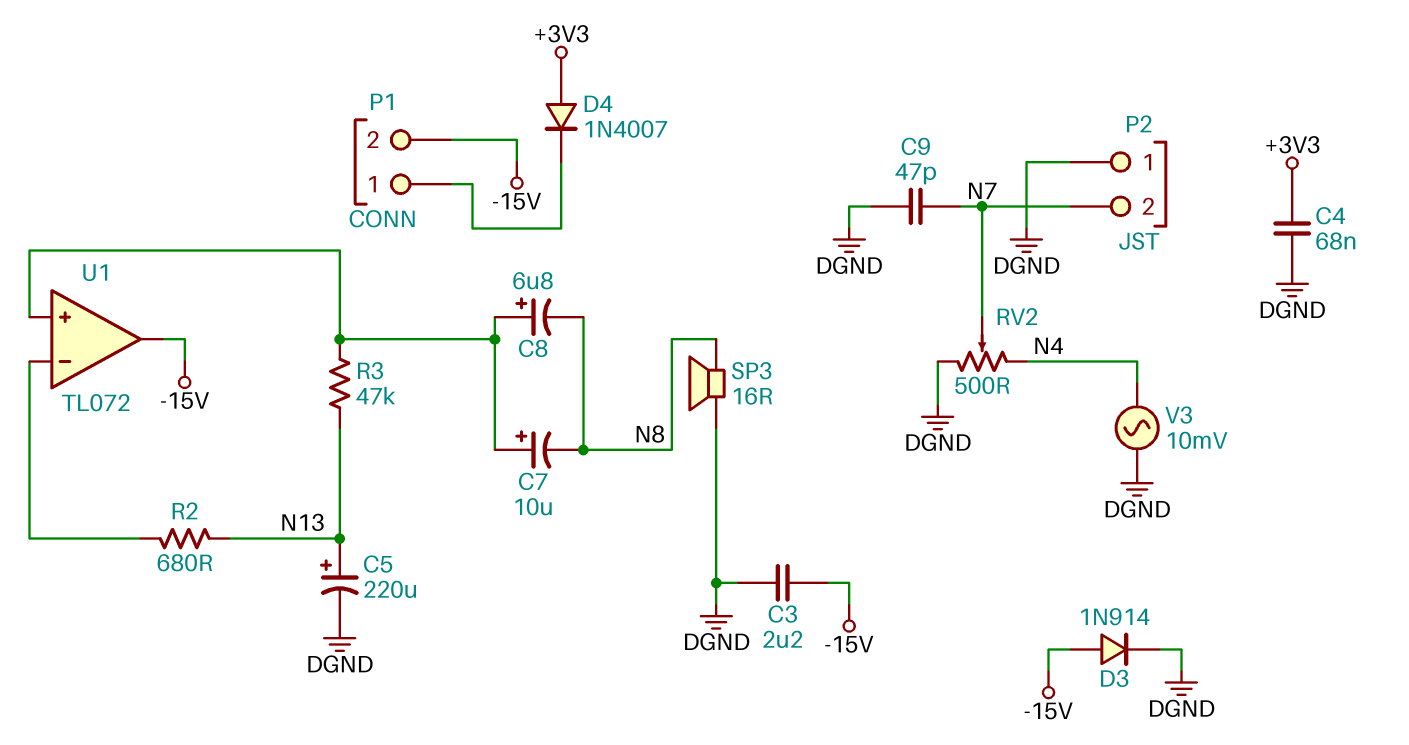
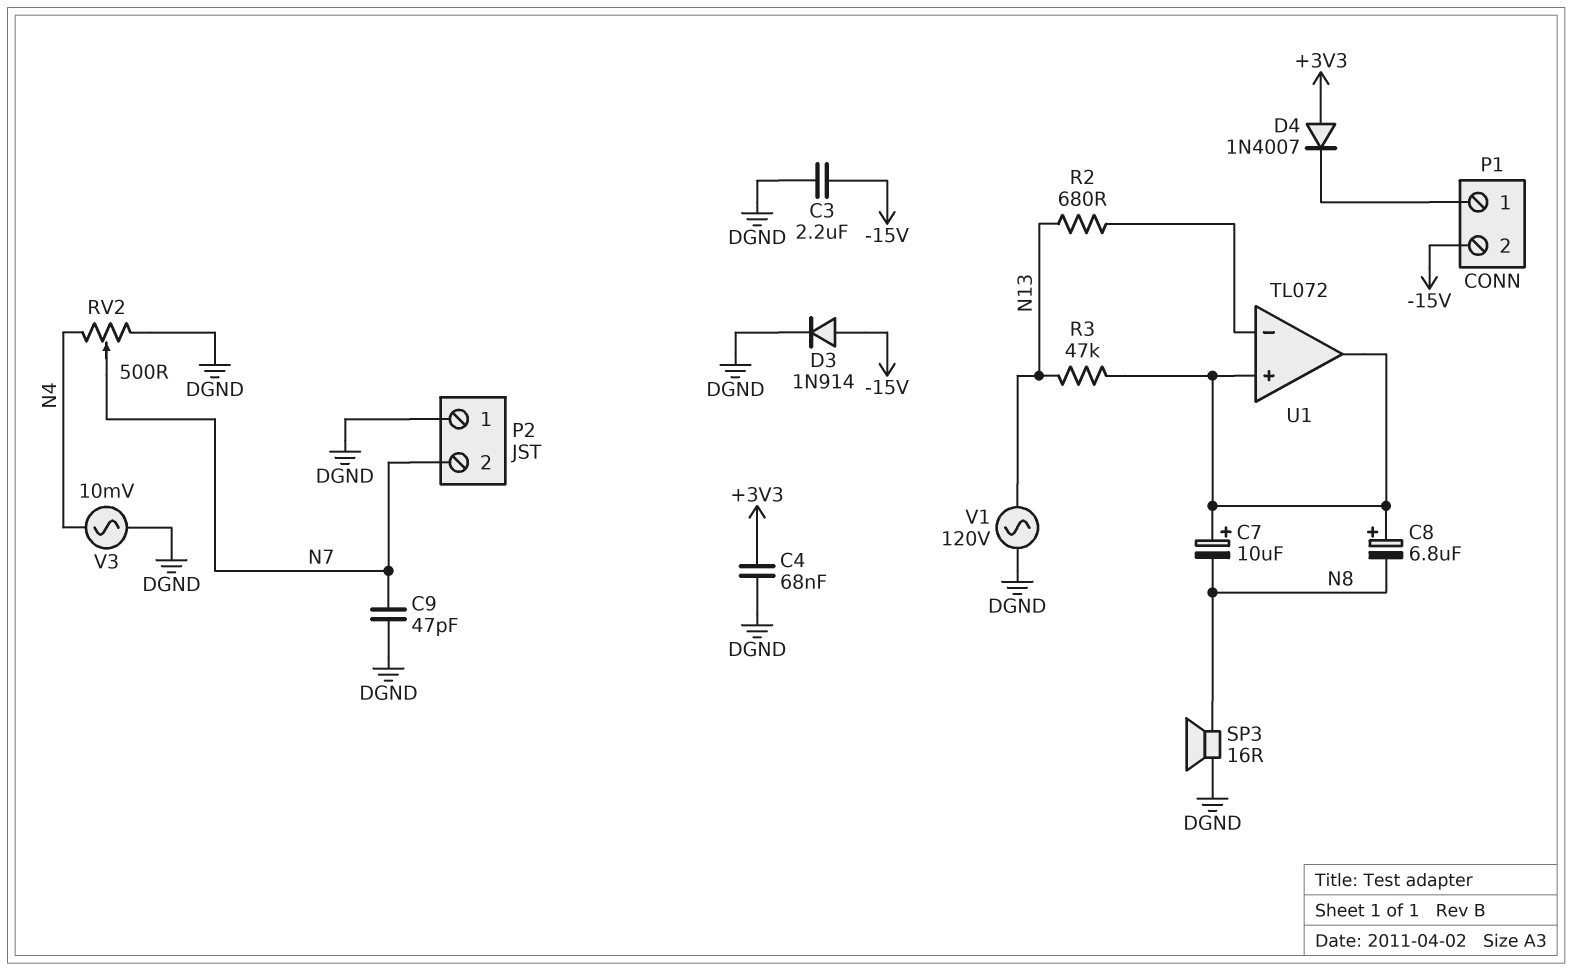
C5: 220uF (plus N13, minus DGND) -> none
U1 pin out: -15V -> U1/in+
V1: none -> AC 120V (DGND, N13)

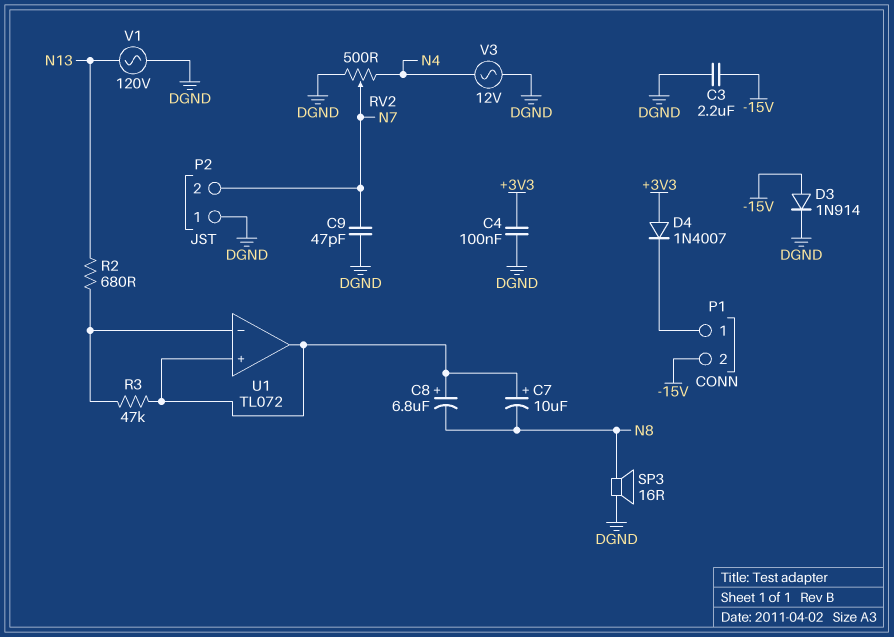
C4: 68nF (+3V3, DGND) -> 100nF (+3V3, DGND)
R3: 47k (N13, U1/in+) -> 47k (U1/in+, U1/in-)
V3: AC 10mV (DGND, N4) -> AC 12V (DGND, N4)

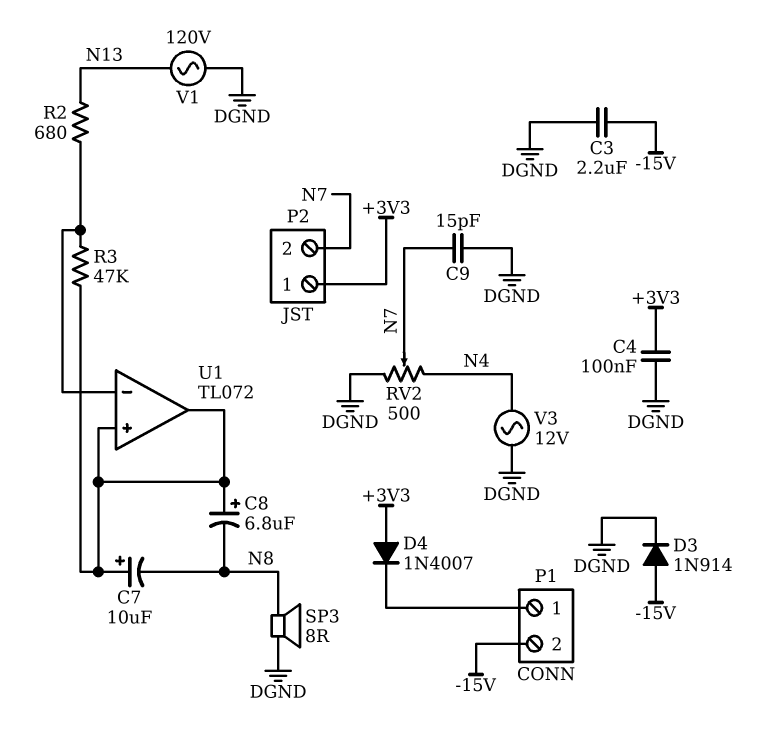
C9: 47pF (DGND, N7) -> 15pF (DGND, N7)
P2 pin 1: DGND -> +3V3
SP3: speaker 16R (DGND, N8) -> speaker 8R (DGND, N8)

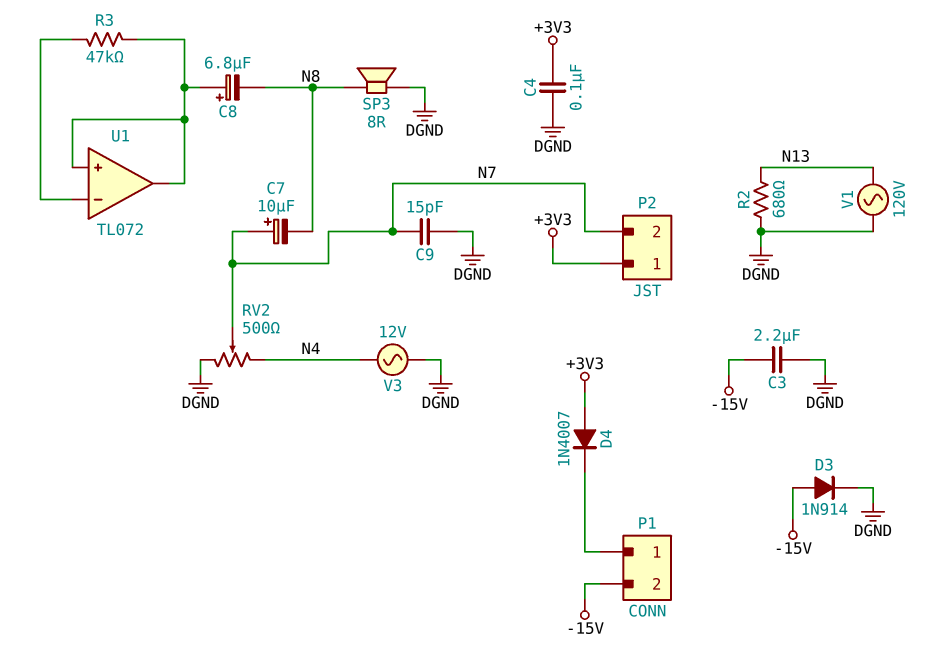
C7: 10uF (plus U1/in+, minus N8) -> 10uF (plus N7, minus N8)
R2: 680 (N13, U1/in-) -> 680 (DGND, N13)

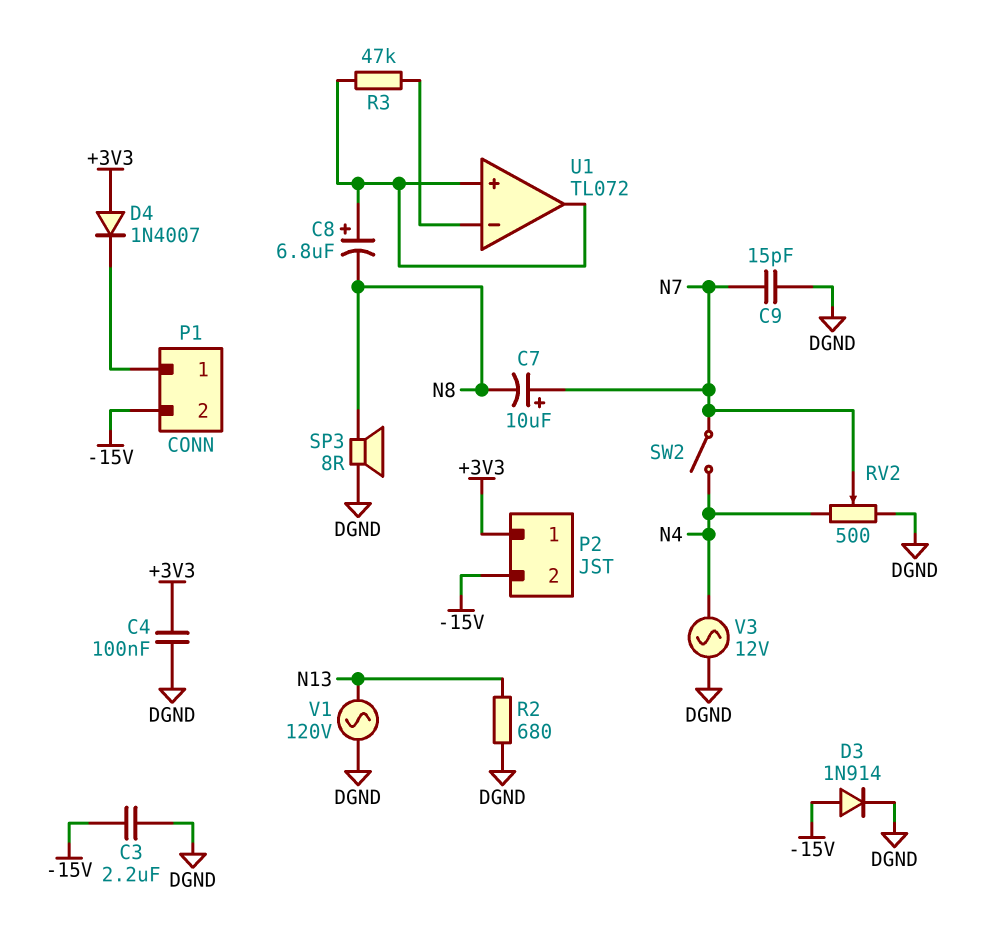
P2 pin 2: N7 -> -15V
SW2: none -> switch (N4, N7)

